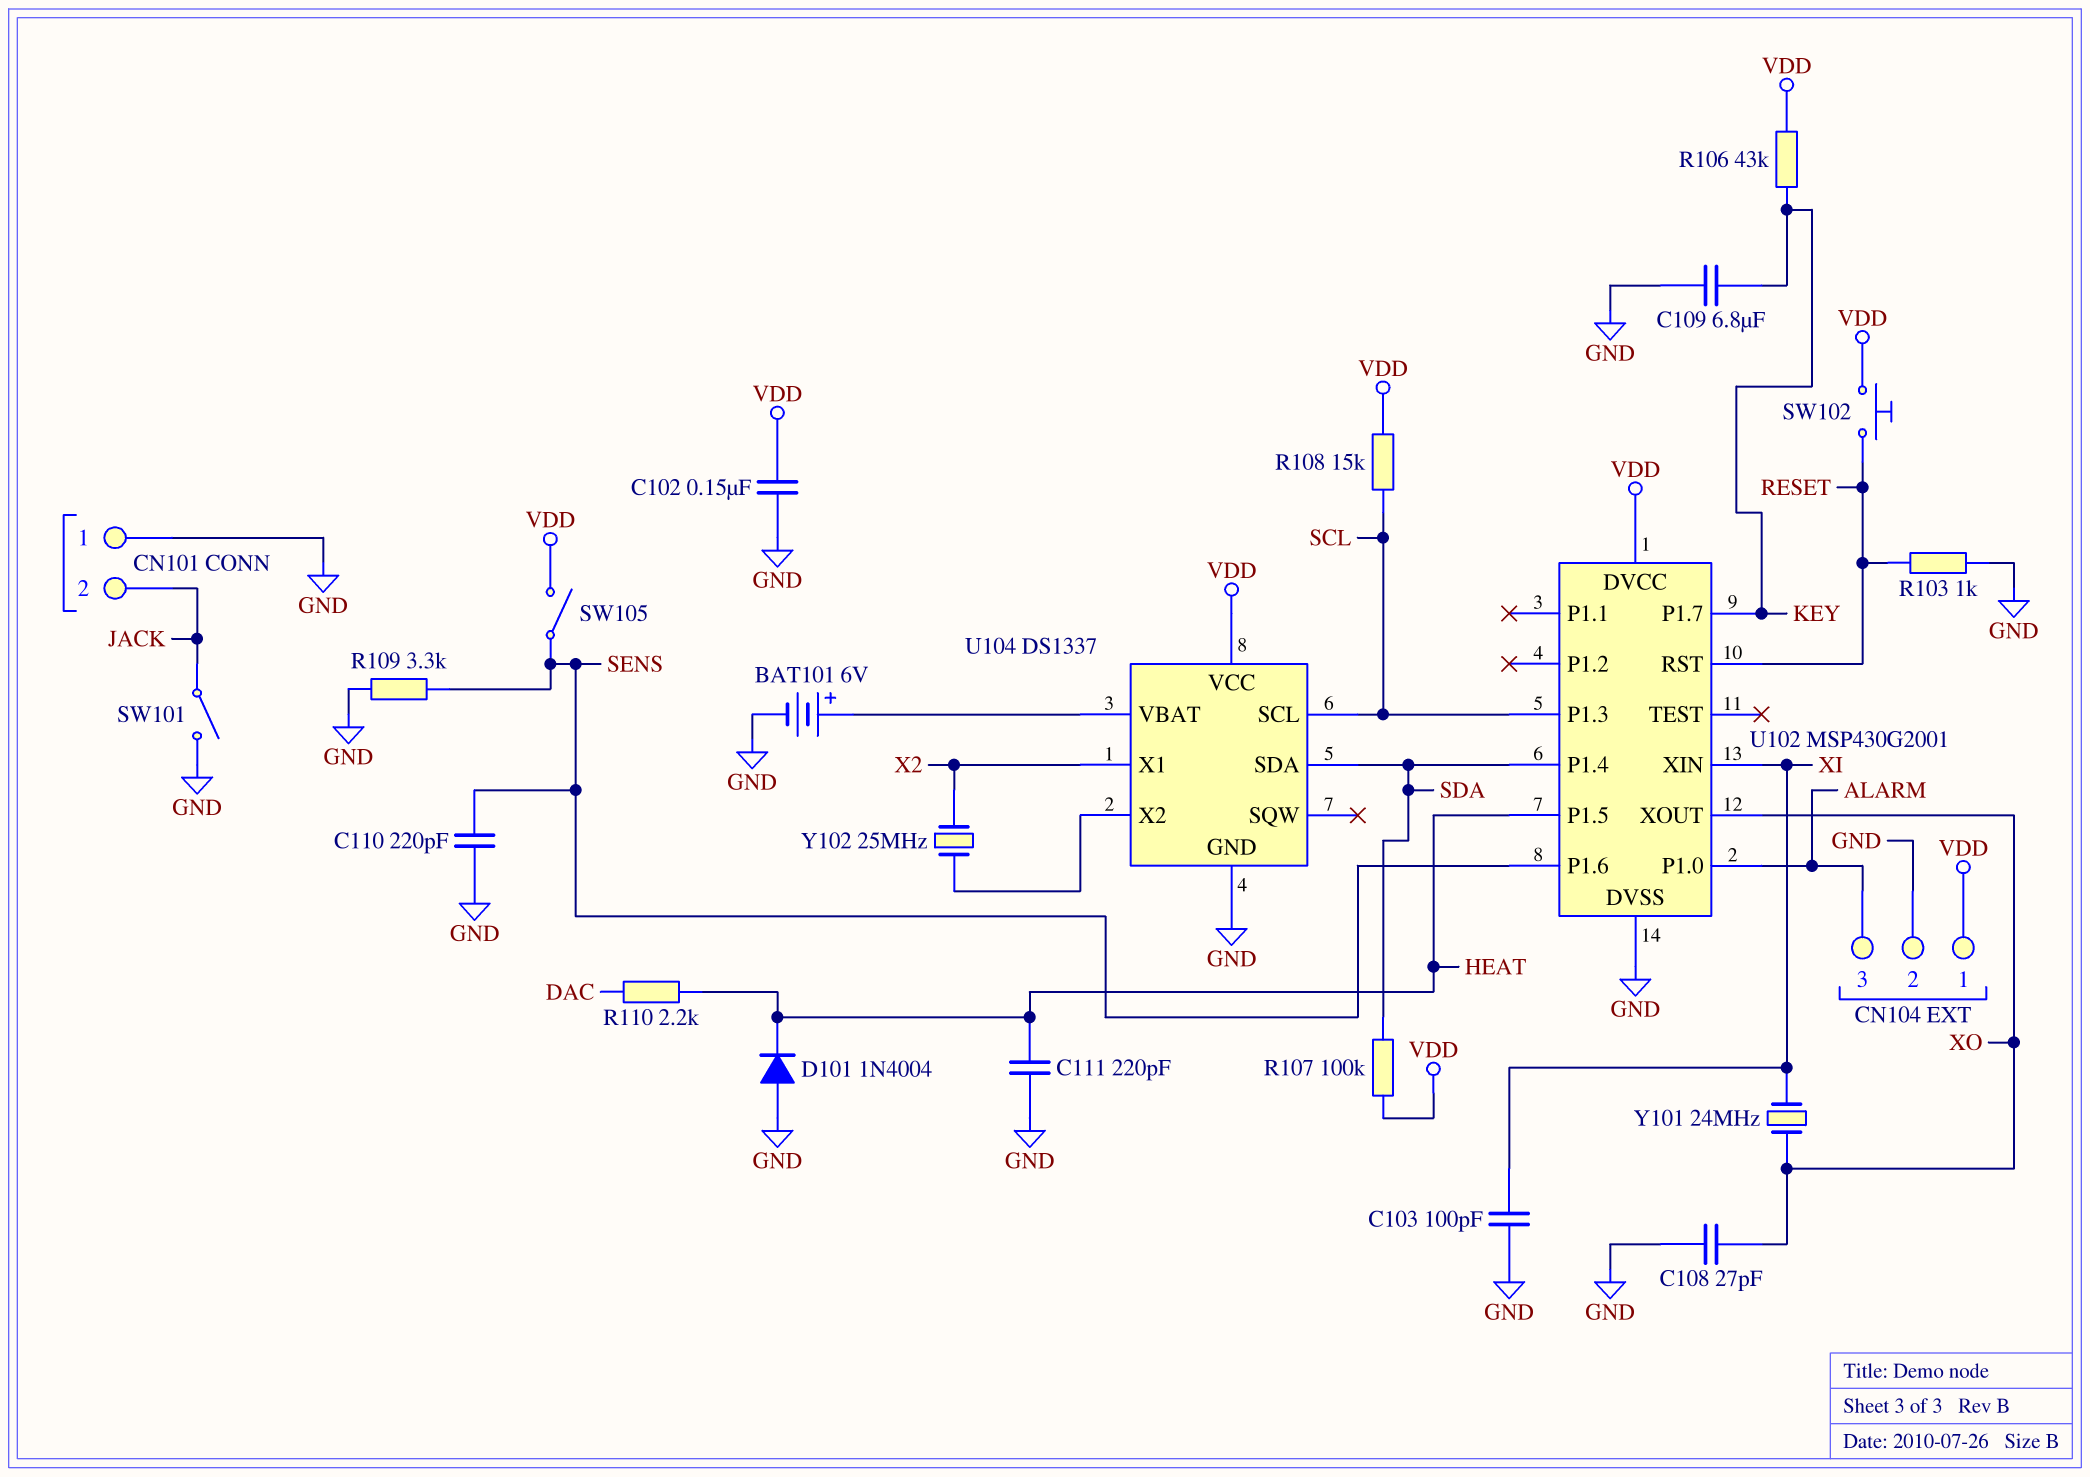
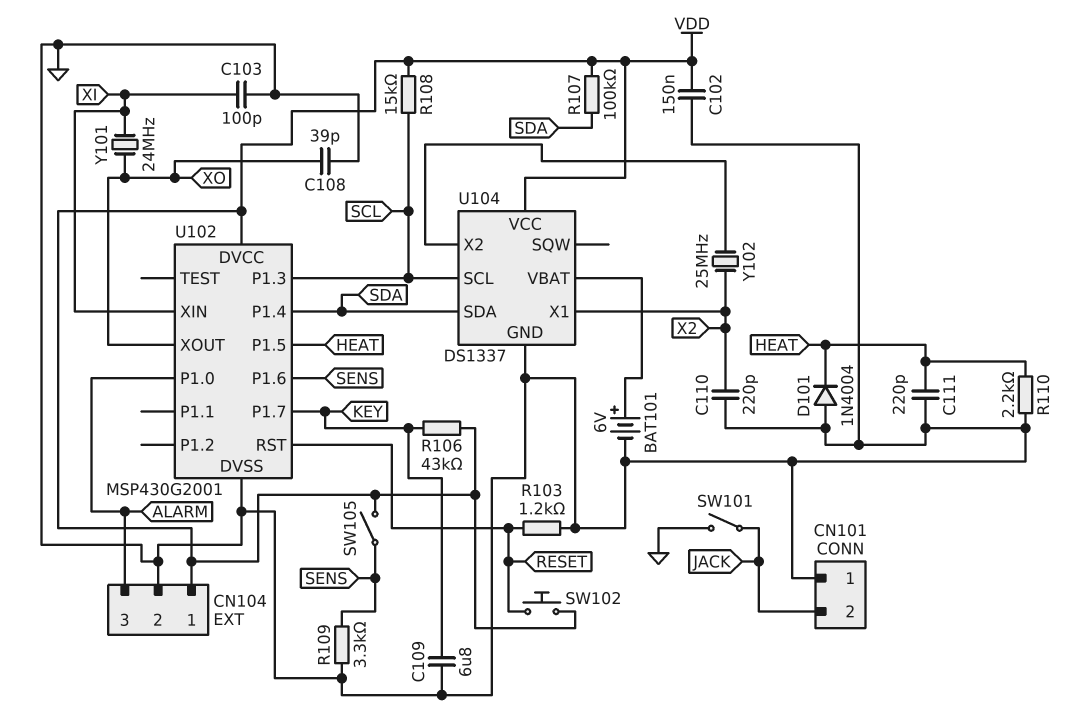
C108: 27pF (GND, XO) -> 39pF (GND, XO)
C110: 220pF (GND, SENS) -> 220pF (GND, X2)
R103: 1k (GND, RESET) -> 1.2k (GND, RESET)
R110: 2.2k (DAC, HEAT) -> 2.2k (GND, HEAT)

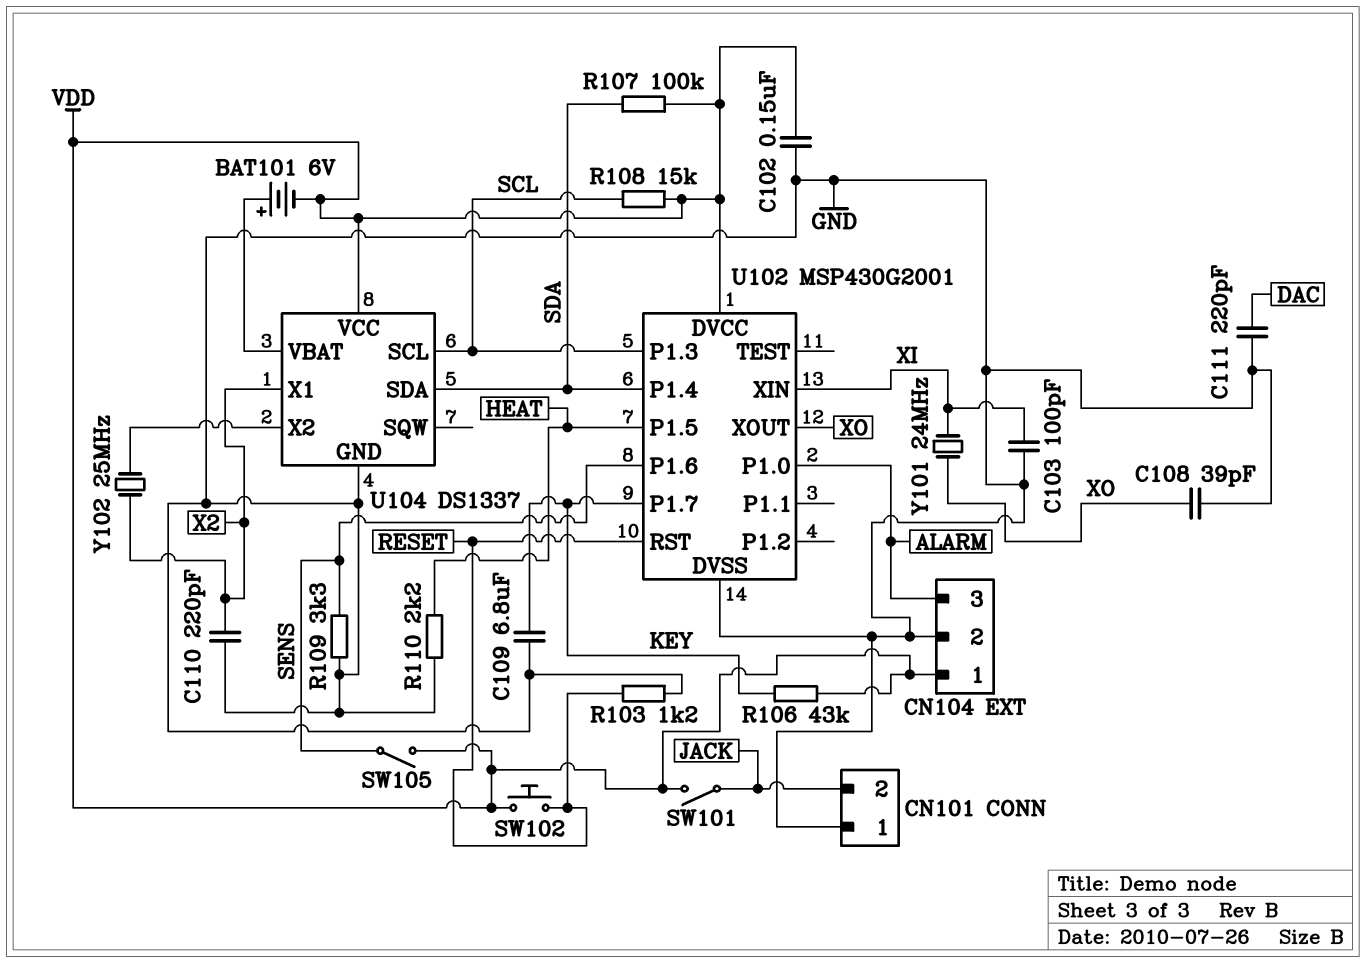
BAT101: 6V (plus U104/VBAT, minus GND) -> 6V (plus U104/VBAT, minus VDD)
C111: 220pF (GND, HEAT) -> 220pF (DAC, GND)
D101: diode 1N4004 (A GND, K HEAT) -> none
SW101: switch (GND, JACK) -> switch (JACK, VDD)

